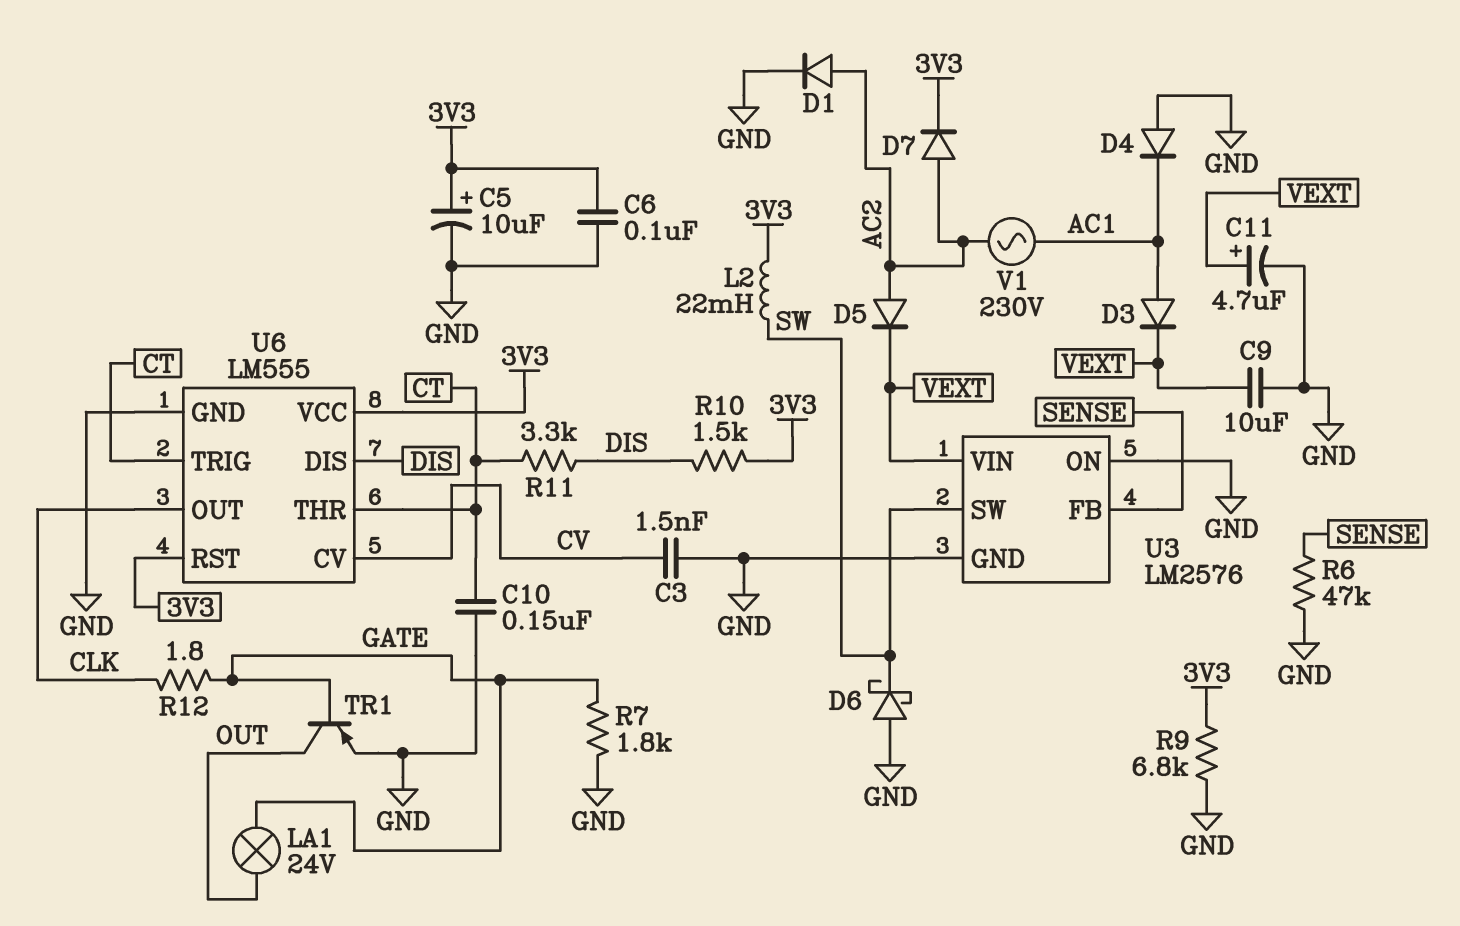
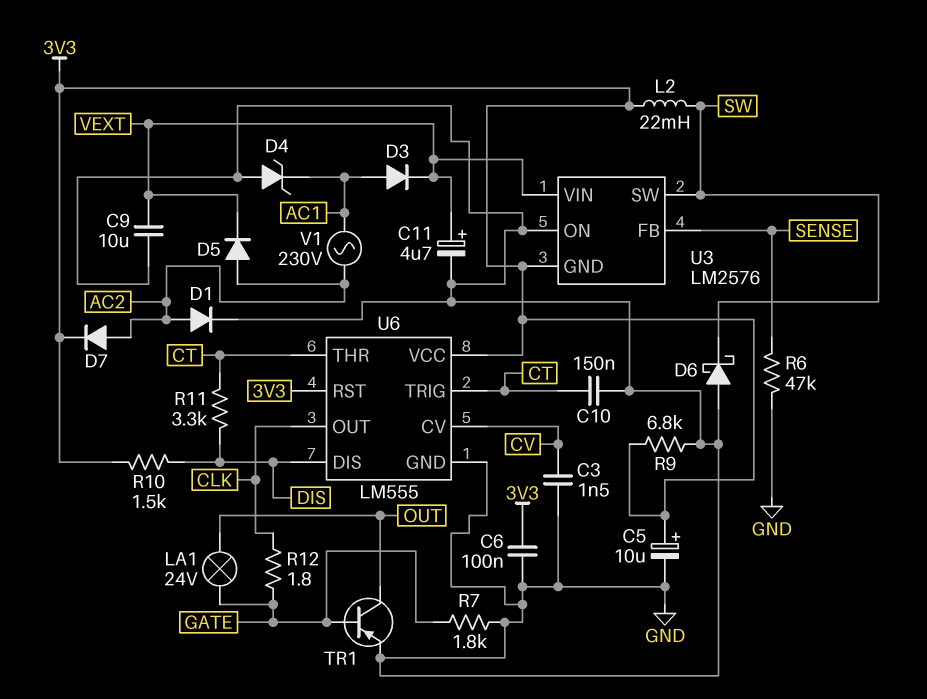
D4: diode (A GND, K AC1) -> zener (A GND, K AC1)
U3 pin GND: GND -> 3V3

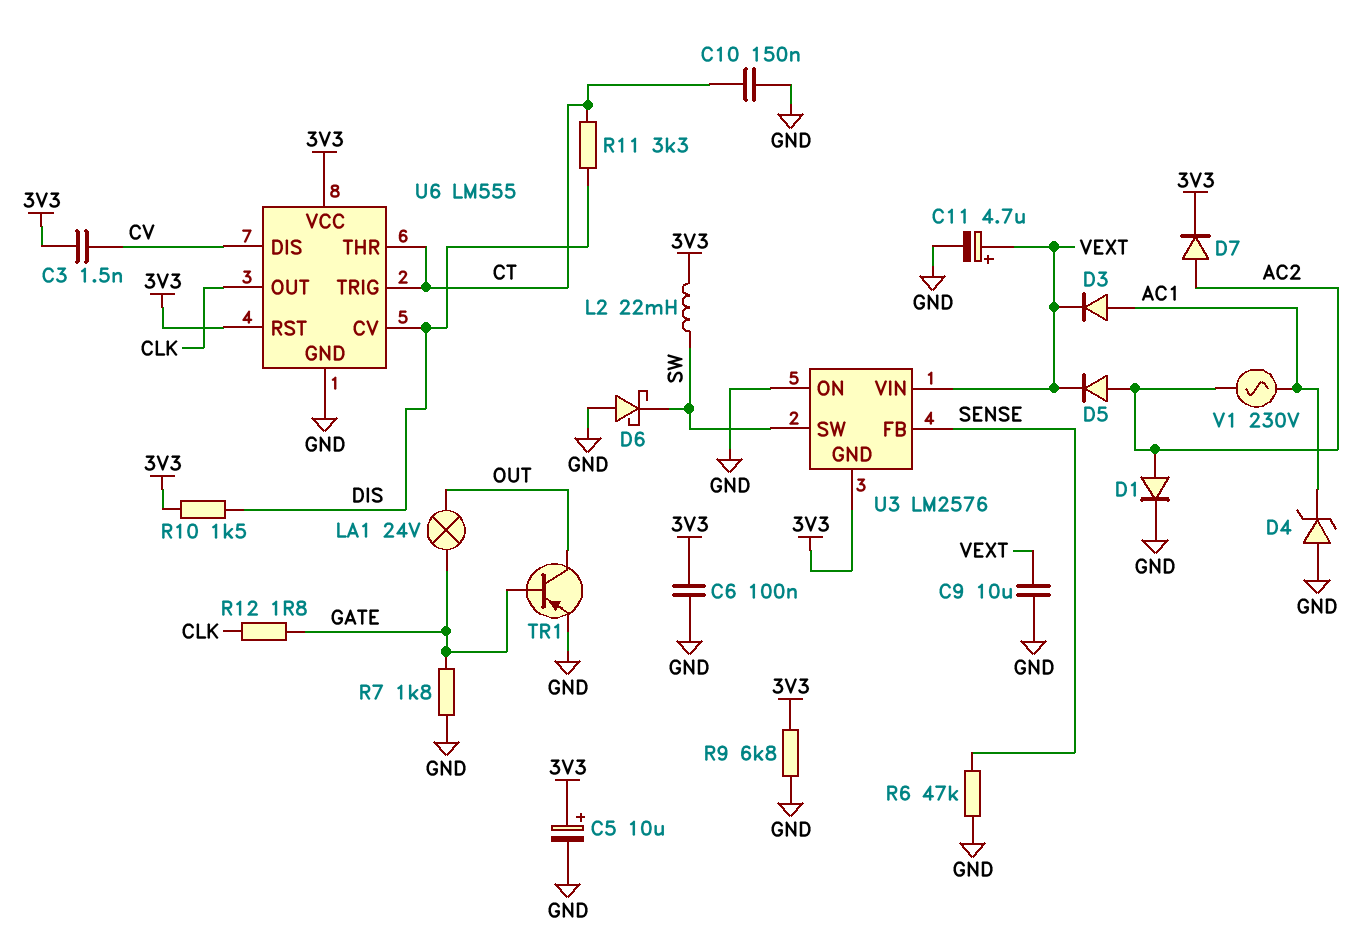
C3: 1.5nF (CV, GND) -> 1.5nF (3V3, CV)
U6 pin CV: CV -> DIS
U6 pin DIS: DIS -> CV

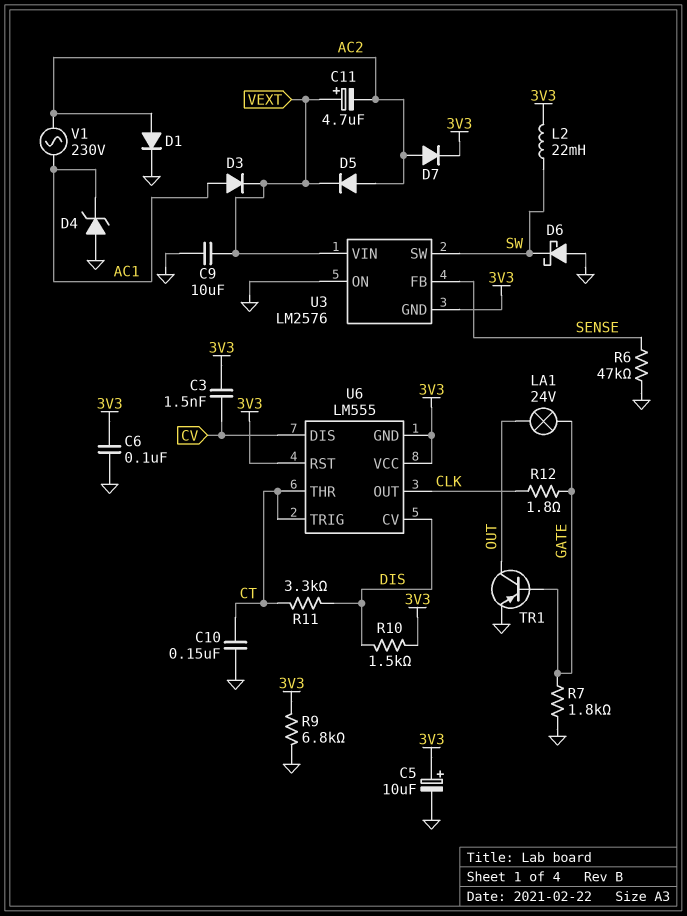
C11: 4.7uF (plus VEXT, minus GND) -> 4.7uF (plus VEXT, minus AC2)
U6 pin GND: GND -> 3V3

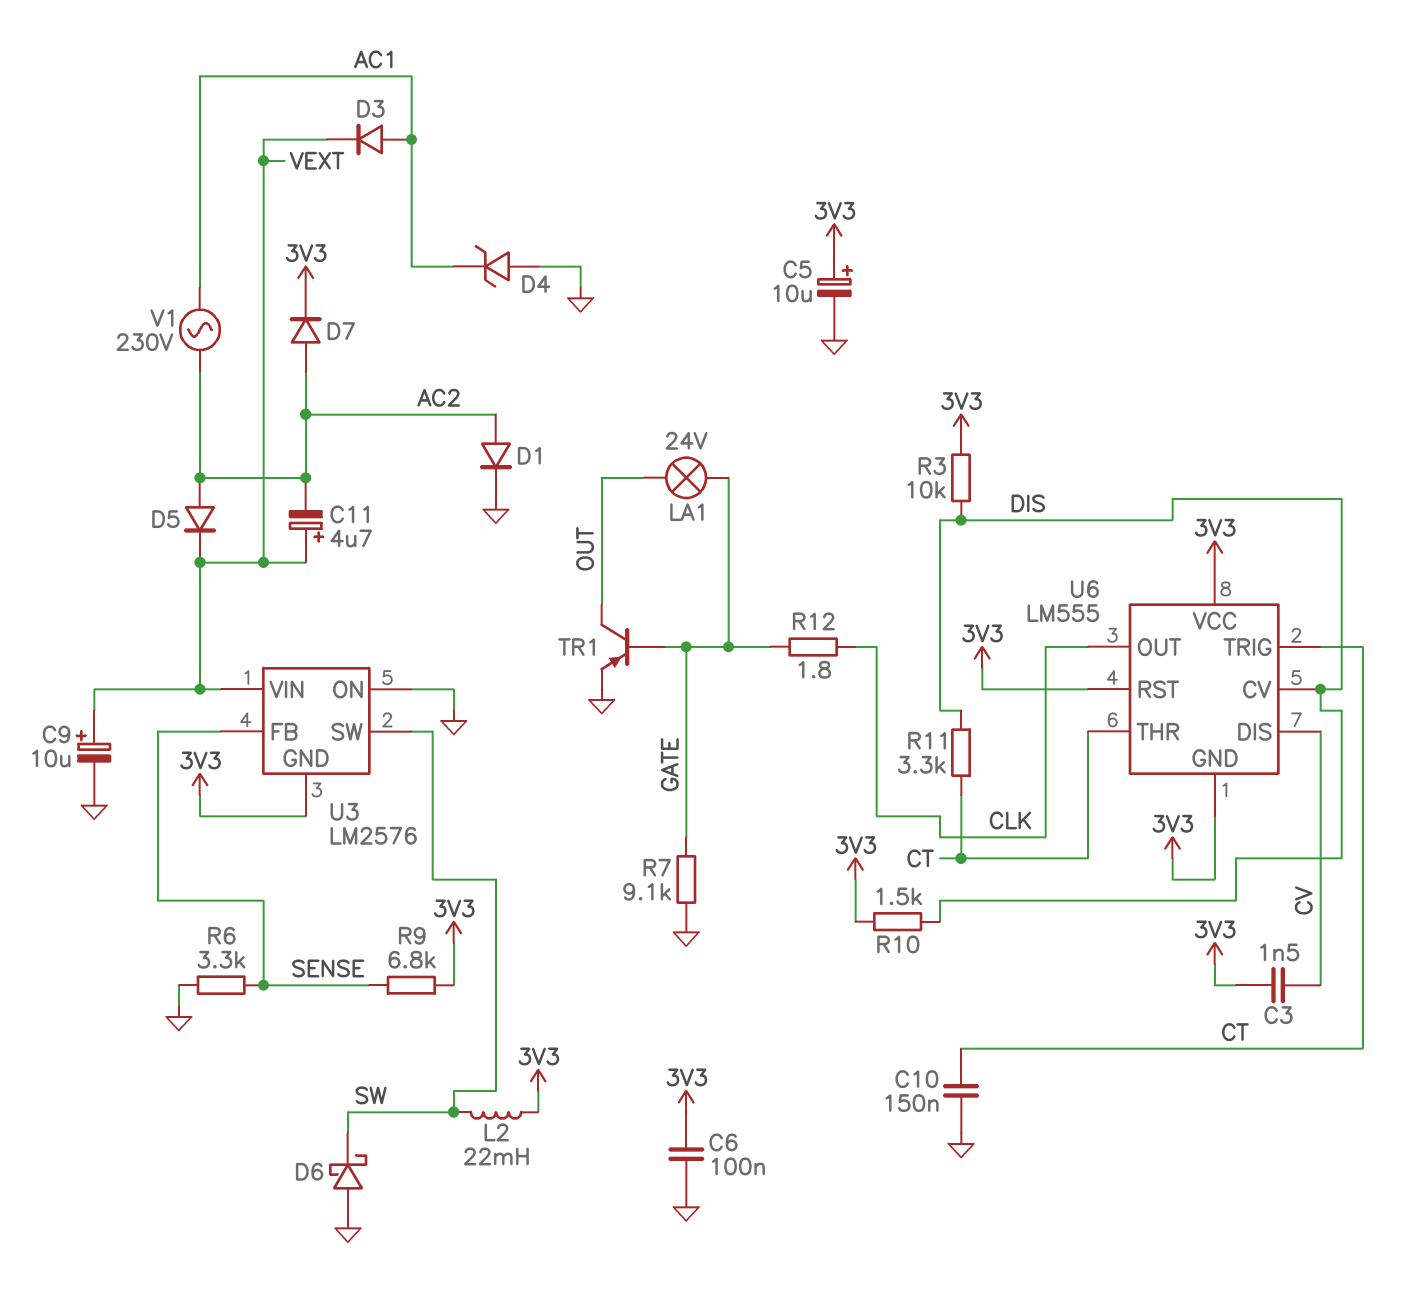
C9: 10uF (GND, VEXT) -> 10uF (plus VEXT, minus GND)
R3: none -> 10k (3V3, DIS)
R6: 47k (GND, SENSE) -> 3.3k (GND, SENSE)
R7: 1.8k (GATE, GND) -> 9.1k (GATE, GND)
R9: 6.8k (3V3, GND) -> 6.8k (3V3, SENSE)

